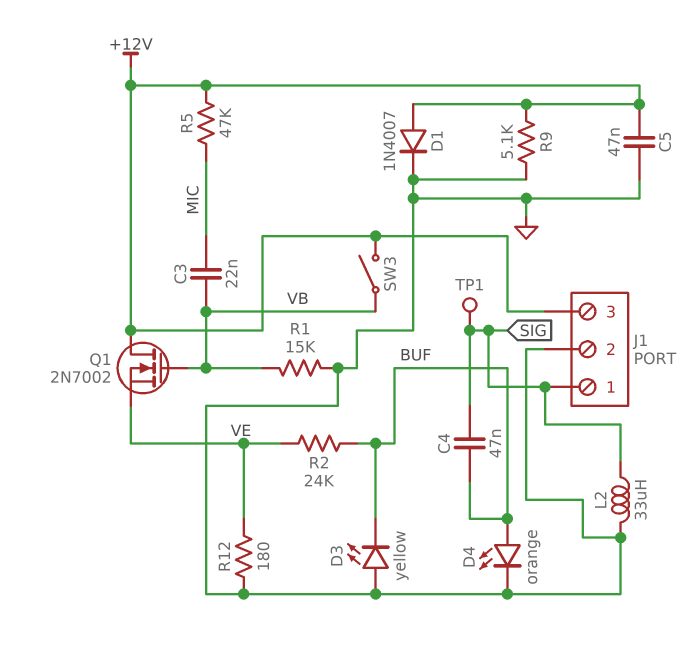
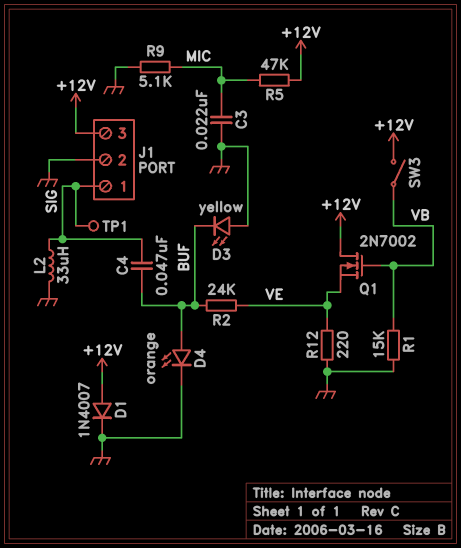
C3: 22nF (MIC, VB) -> 22nF (GND, MIC)
C5: 47nF (+12V, GND) -> none
R9: 5.1k (+12V, GND) -> 5.1k (GND, MIC)
R12: 180 (GND, VE) -> 220 (GND, VE)

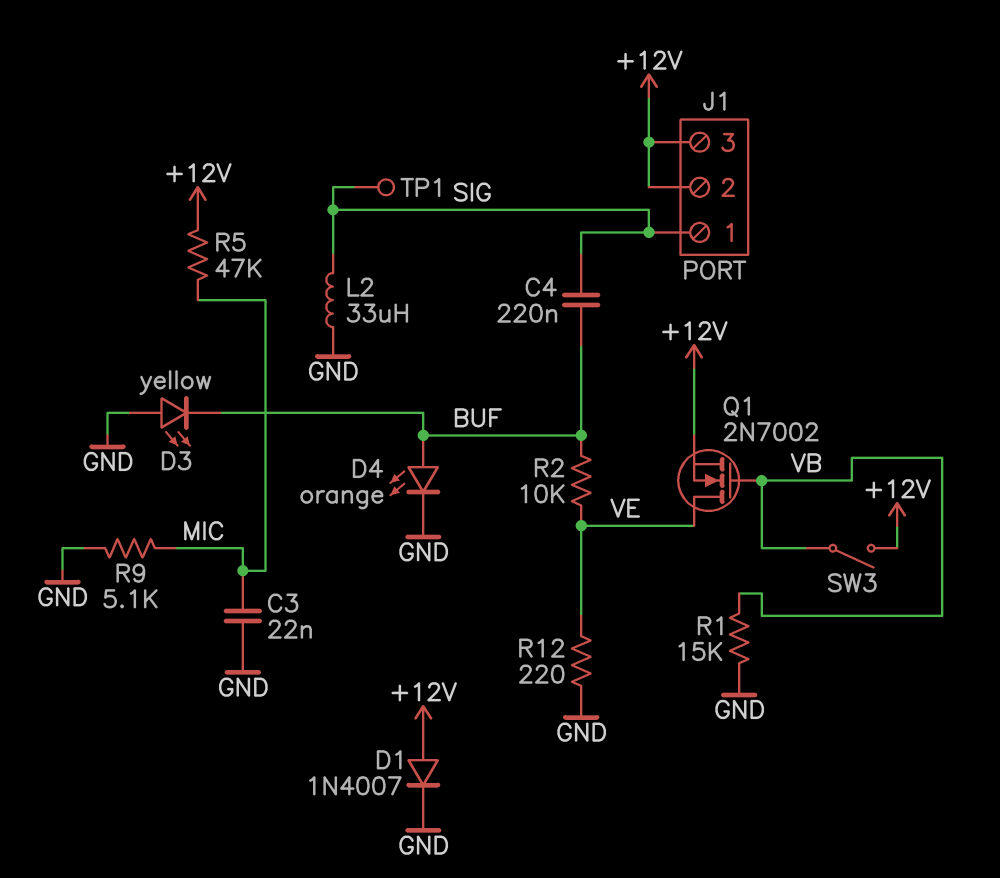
C4: 47nF (BUF, SIG) -> 220nF (BUF, SIG)
J1 pin 2: GND -> +12V
Q1: NMOS 2N7002 (G VB, D +12V, S VE) -> NMOS 2N7002 (G VB, D VE, S +12V)
R2: 24k (BUF, VE) -> 10k (BUF, VE)

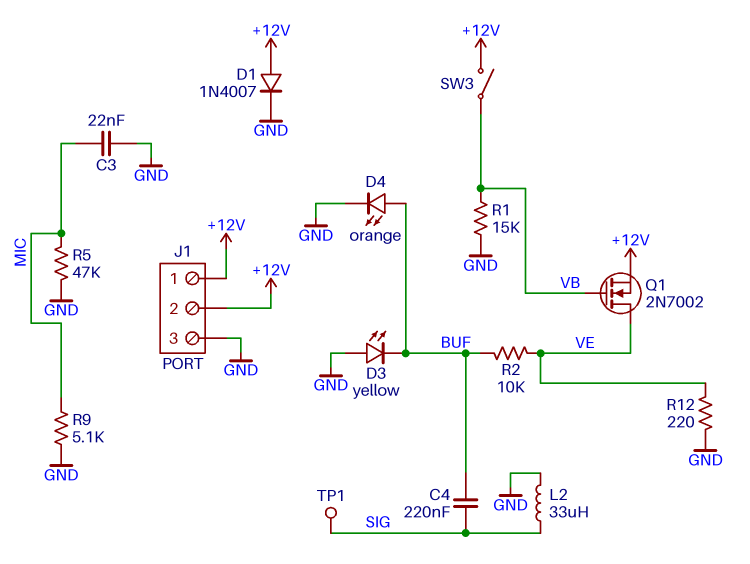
J1 pin 1: SIG -> +12V
J1 pin 3: +12V -> GND
R5: 47k (+12V, MIC) -> 47k (GND, MIC)

